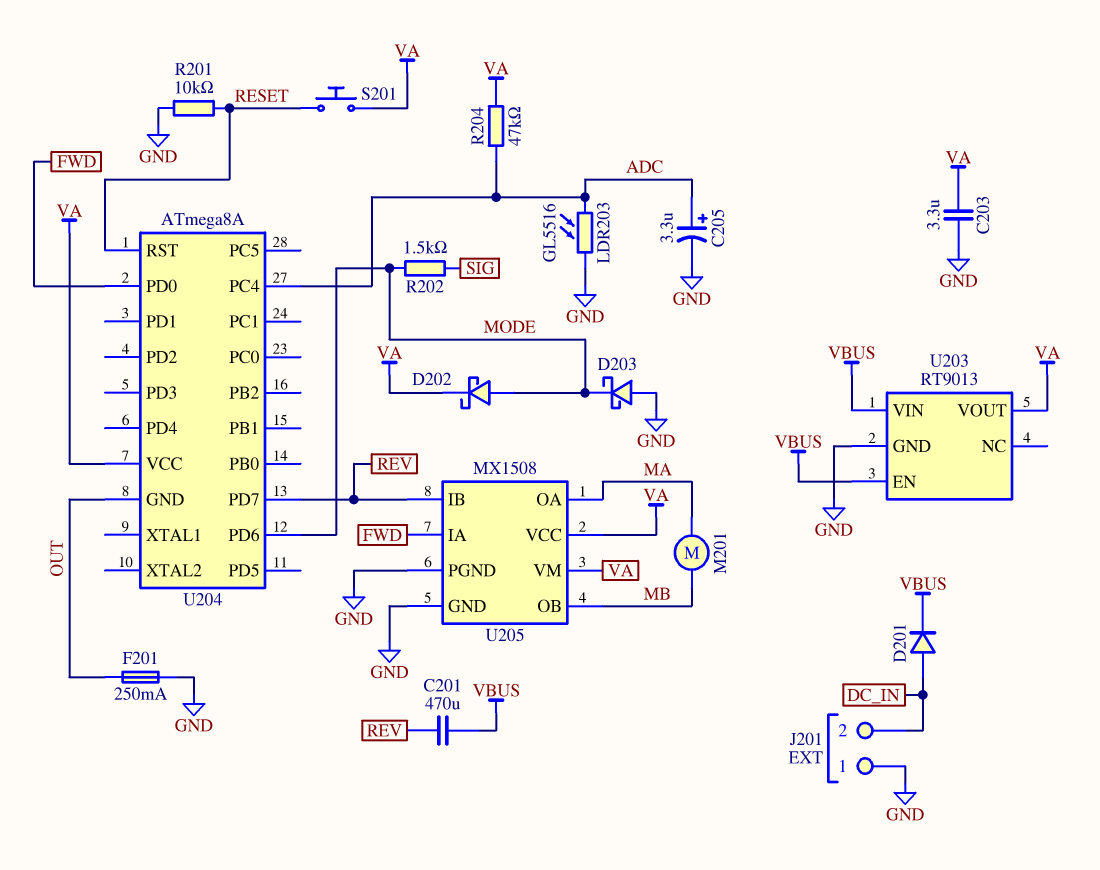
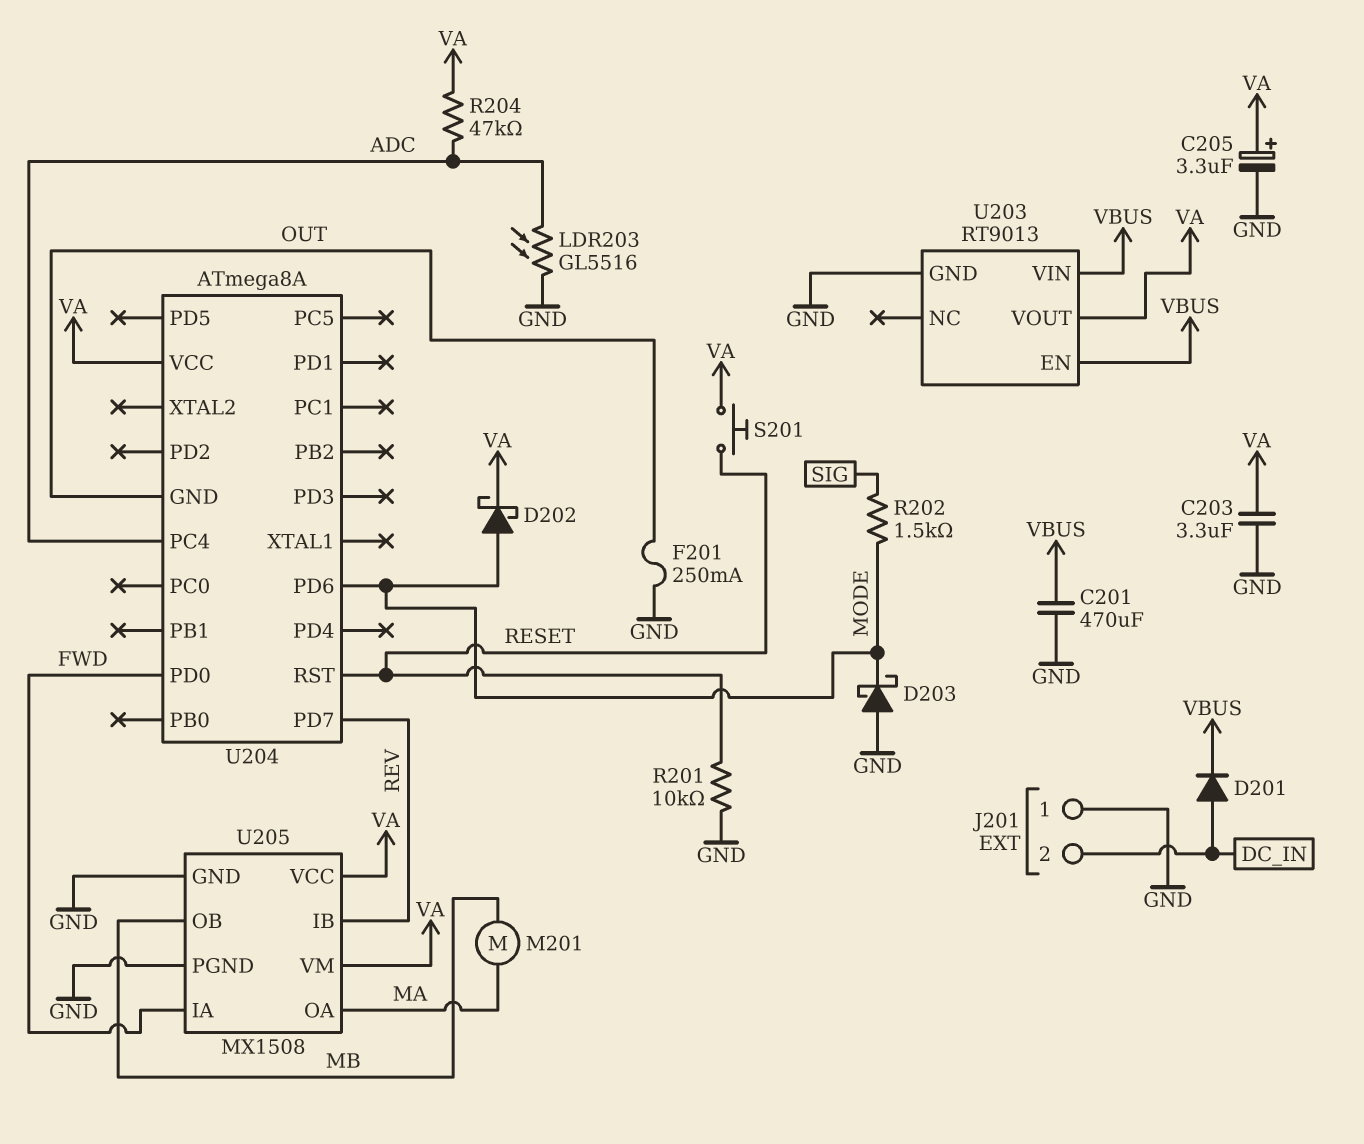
C201: 470uF (REV, VBUS) -> 470uF (GND, VBUS)
C205: 3.3uF (plus ADC, minus GND) -> 3.3uF (plus VA, minus GND)

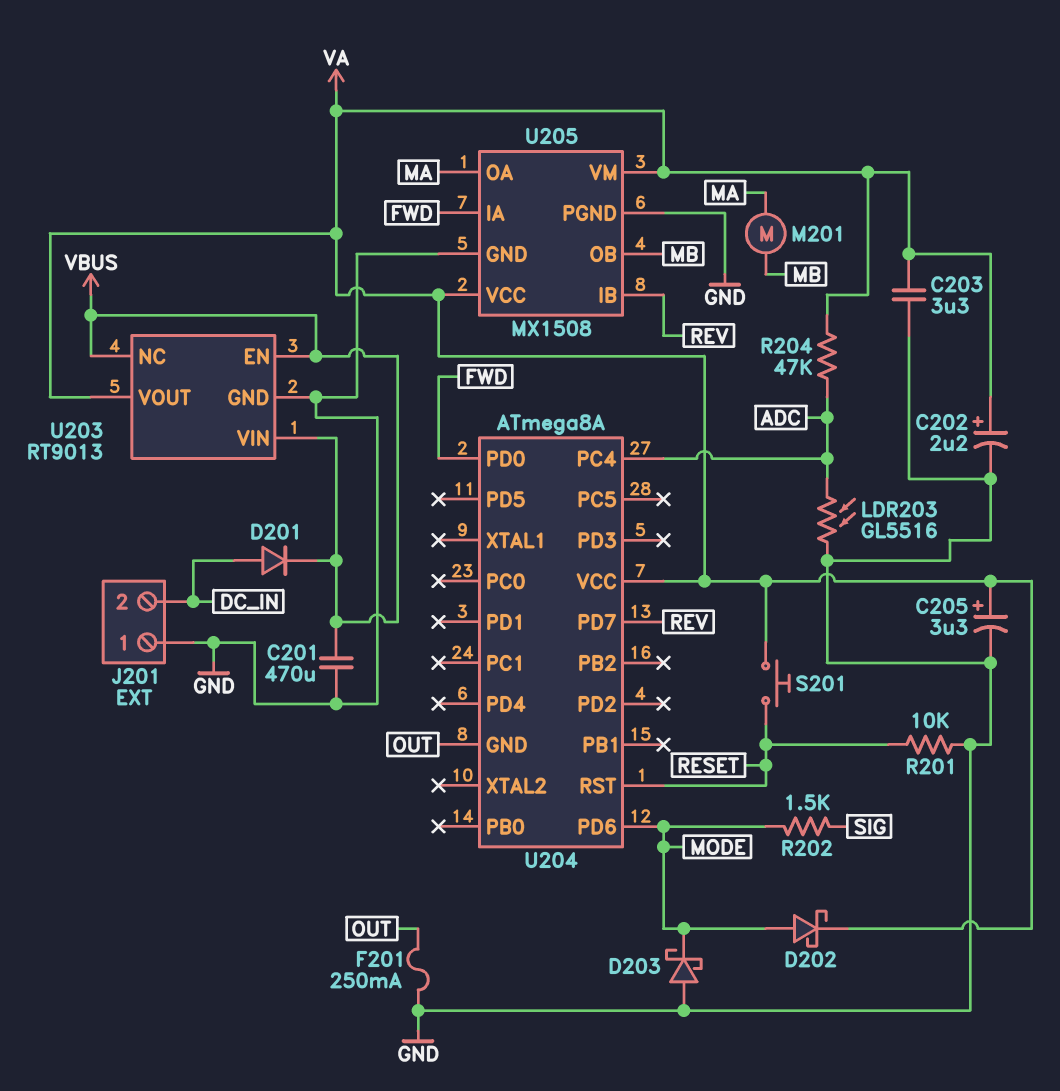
C202: none -> 2.2uF (plus VA, minus GND)
U203 pin NC: none -> VBUS

